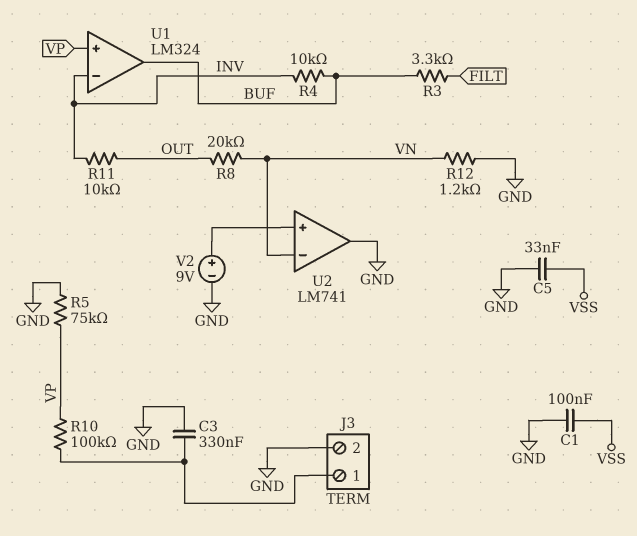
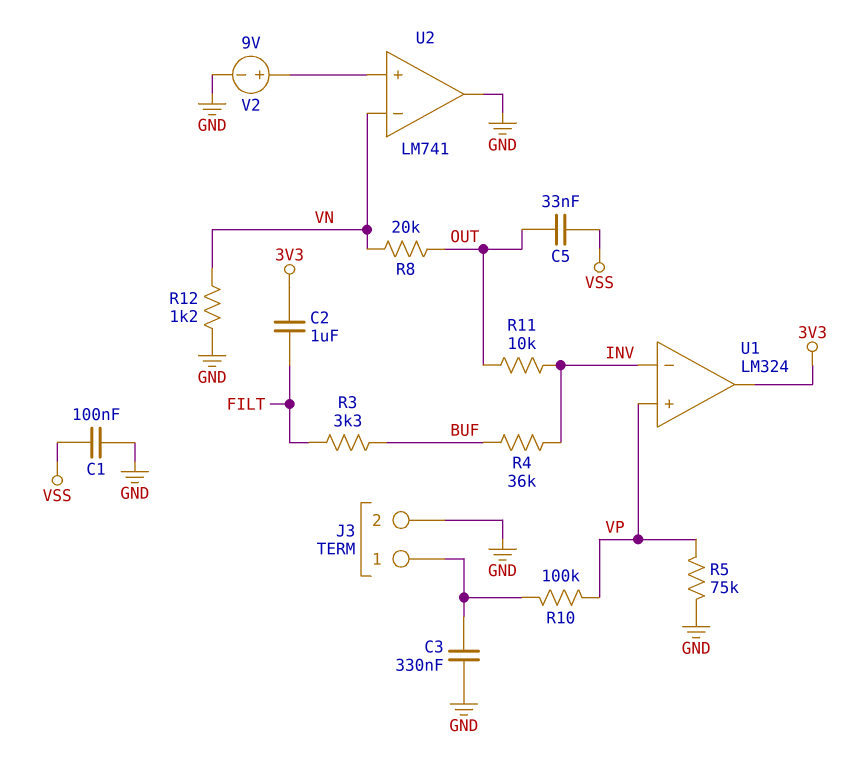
C2: none -> 1uF (3V3, FILT)
C5: 33nF (GND, VSS) -> 33nF (OUT, VSS)
R4: 10k (BUF, INV) -> 36k (BUF, INV)
U1 pin out: BUF -> 3V3

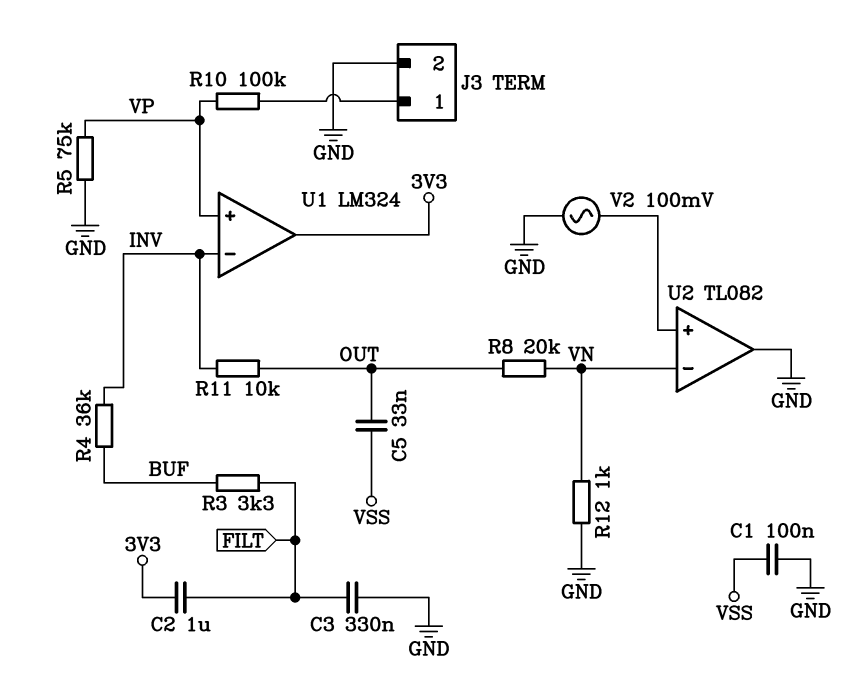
C3: 330nF (GND, J3/1) -> 330nF (FILT, GND)
R12: 1.2k (GND, VN) -> 1k (GND, VN)
U2: LM741 -> TL082
V2: 9V (plus U2/in+, minus GND) -> AC 100mV (GND, U2/in+)

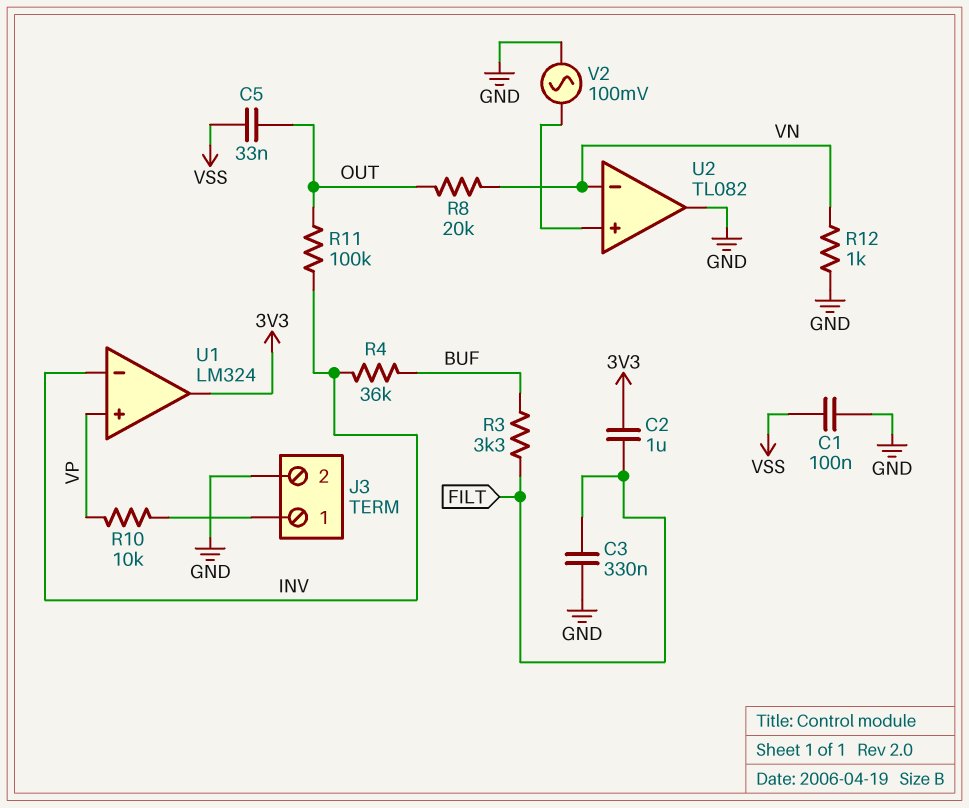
R5: 75k (GND, VP) -> none
R10: 100k (J3/1, VP) -> 10k (J3/1, VP)
R11: 10k (INV, OUT) -> 100k (INV, OUT)

